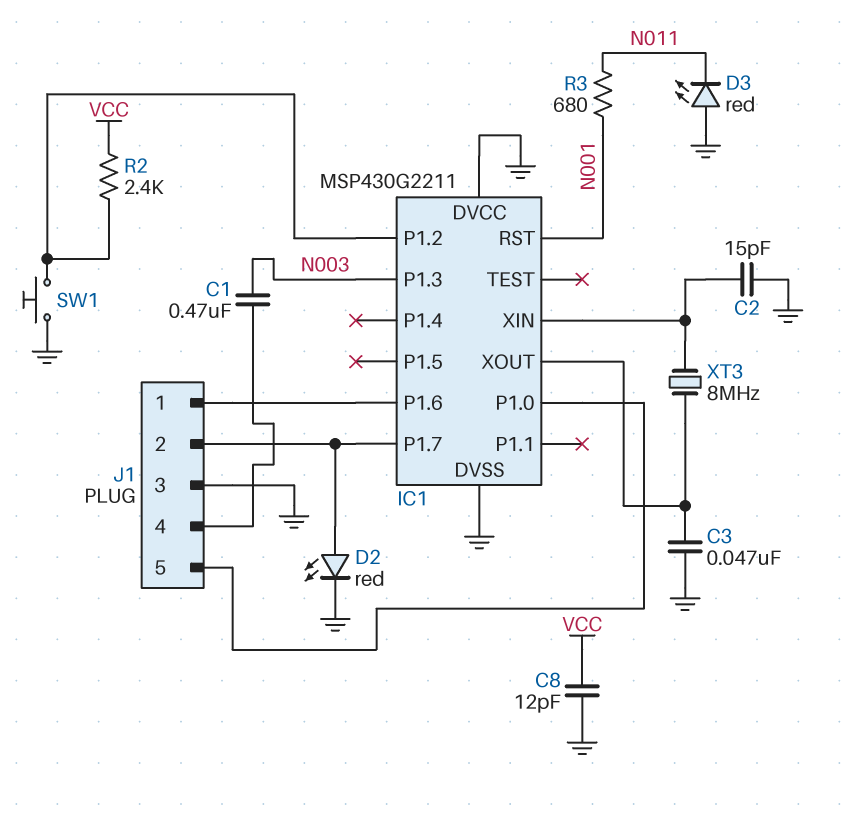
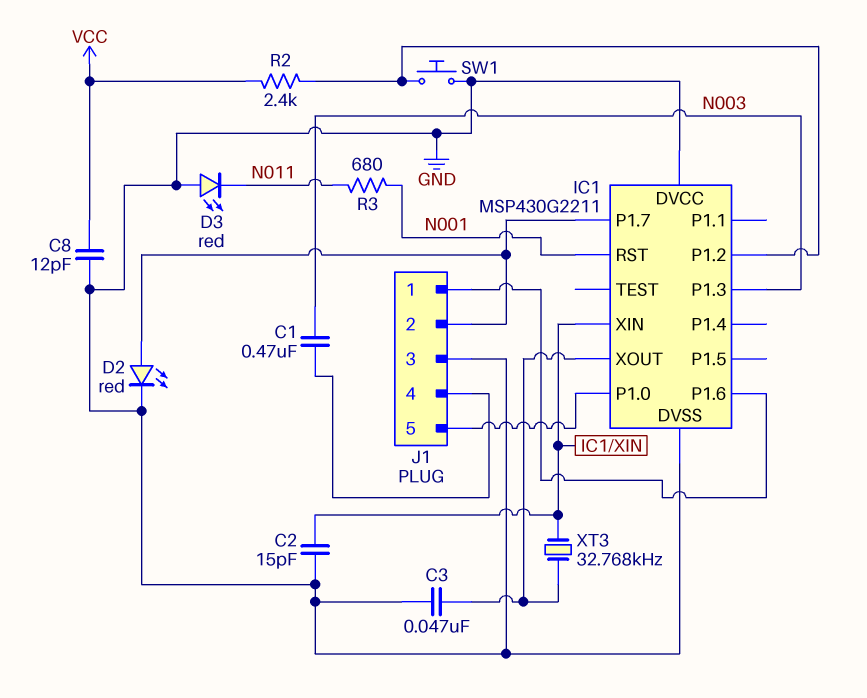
XT3: 8MHz (IC1/XIN, IC1/XOUT) -> 32.768kHz (IC1/XIN, IC1/XOUT)

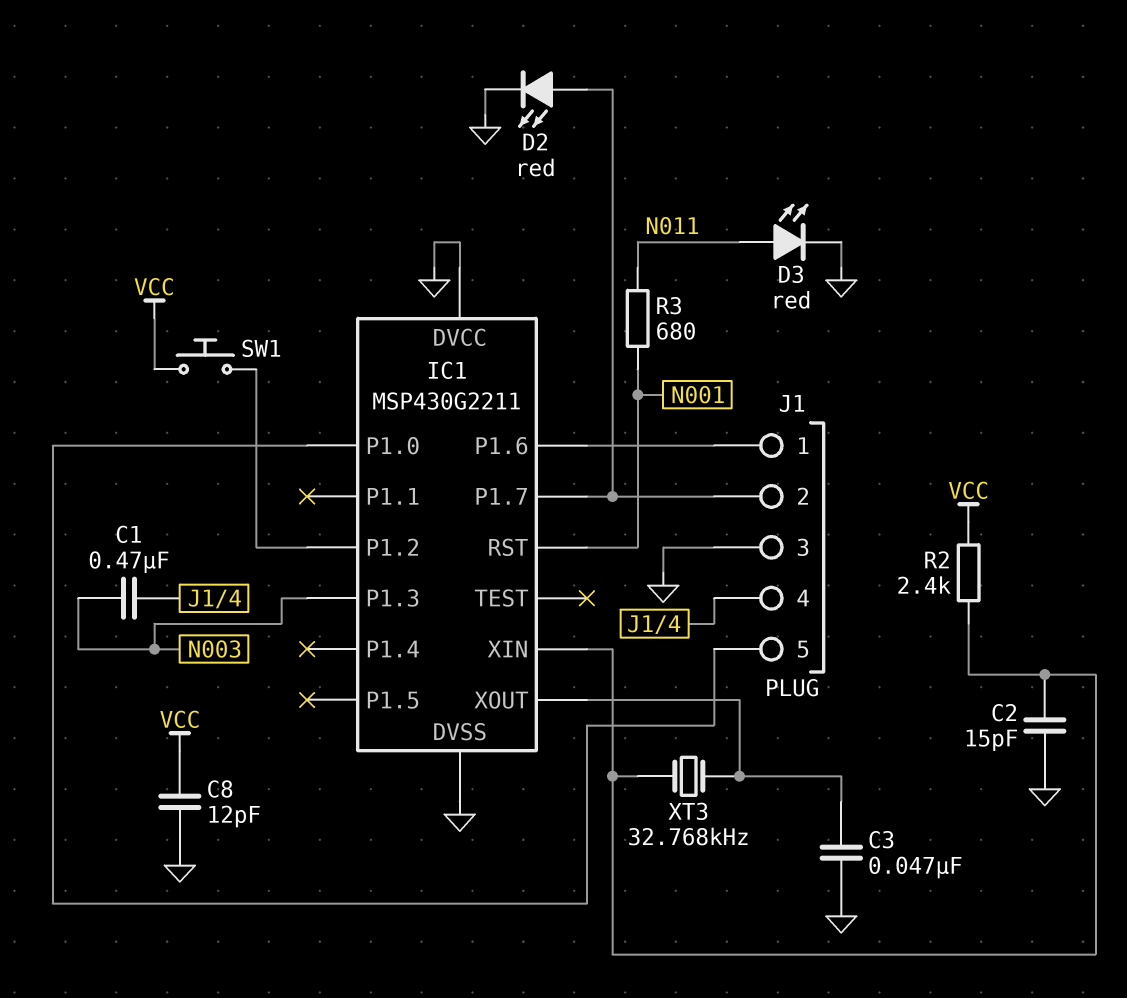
D3: LED red (A GND, K N011) -> LED red (A N011, K GND)
R2: 2.4k (IC1/P1.2, VCC) -> 2.4k (IC1/XIN, VCC)
SW1: button (GND, IC1/P1.2) -> button (IC1/P1.2, VCC)

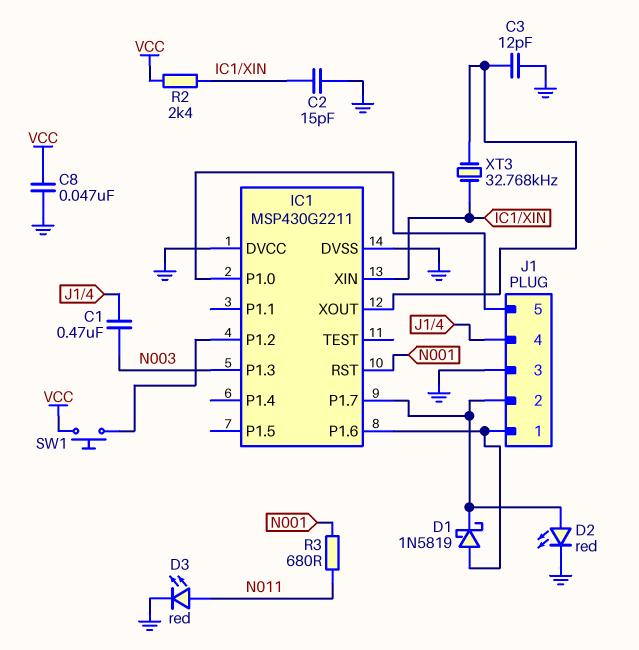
C3: 47nF (GND, IC1/XOUT) -> 12pF (GND, IC1/XOUT)
C8: 12pF (GND, VCC) -> 47nF (GND, VCC)
D1: none -> schottky 1N5819 (A IC1/P1.6, K IC1/P1.7)

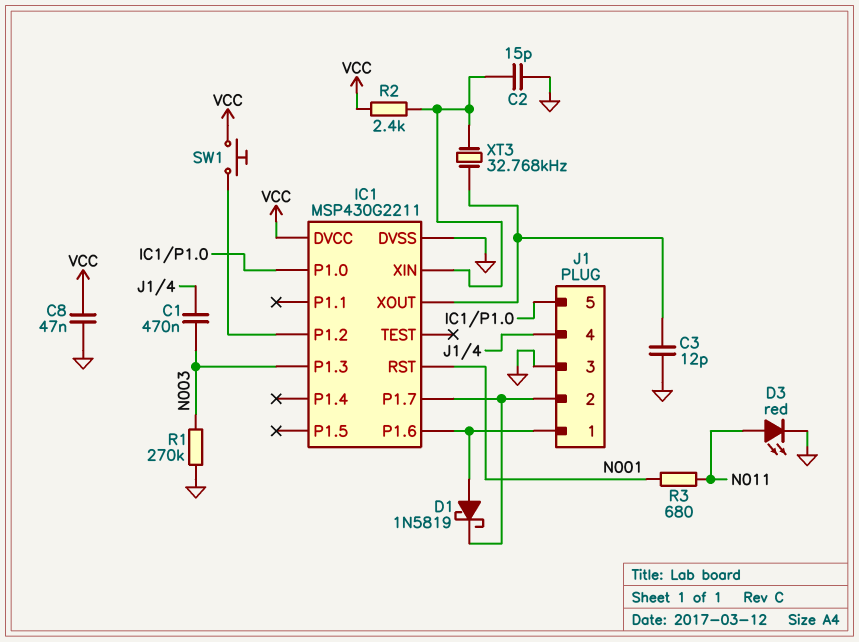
D2: LED red (A IC1/P1.7, K GND) -> none
IC1 pin DVCC: GND -> VCC
R1: none -> 270k (GND, N003)

